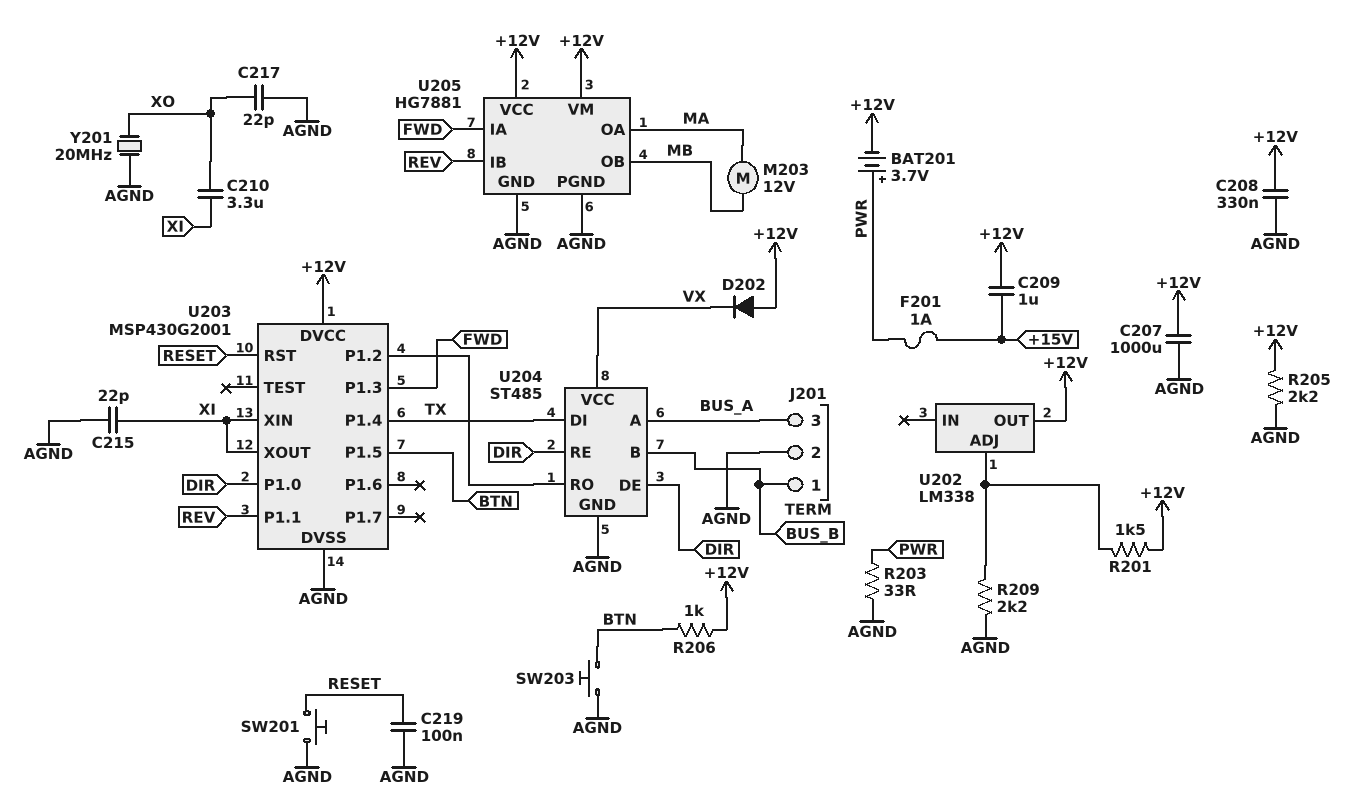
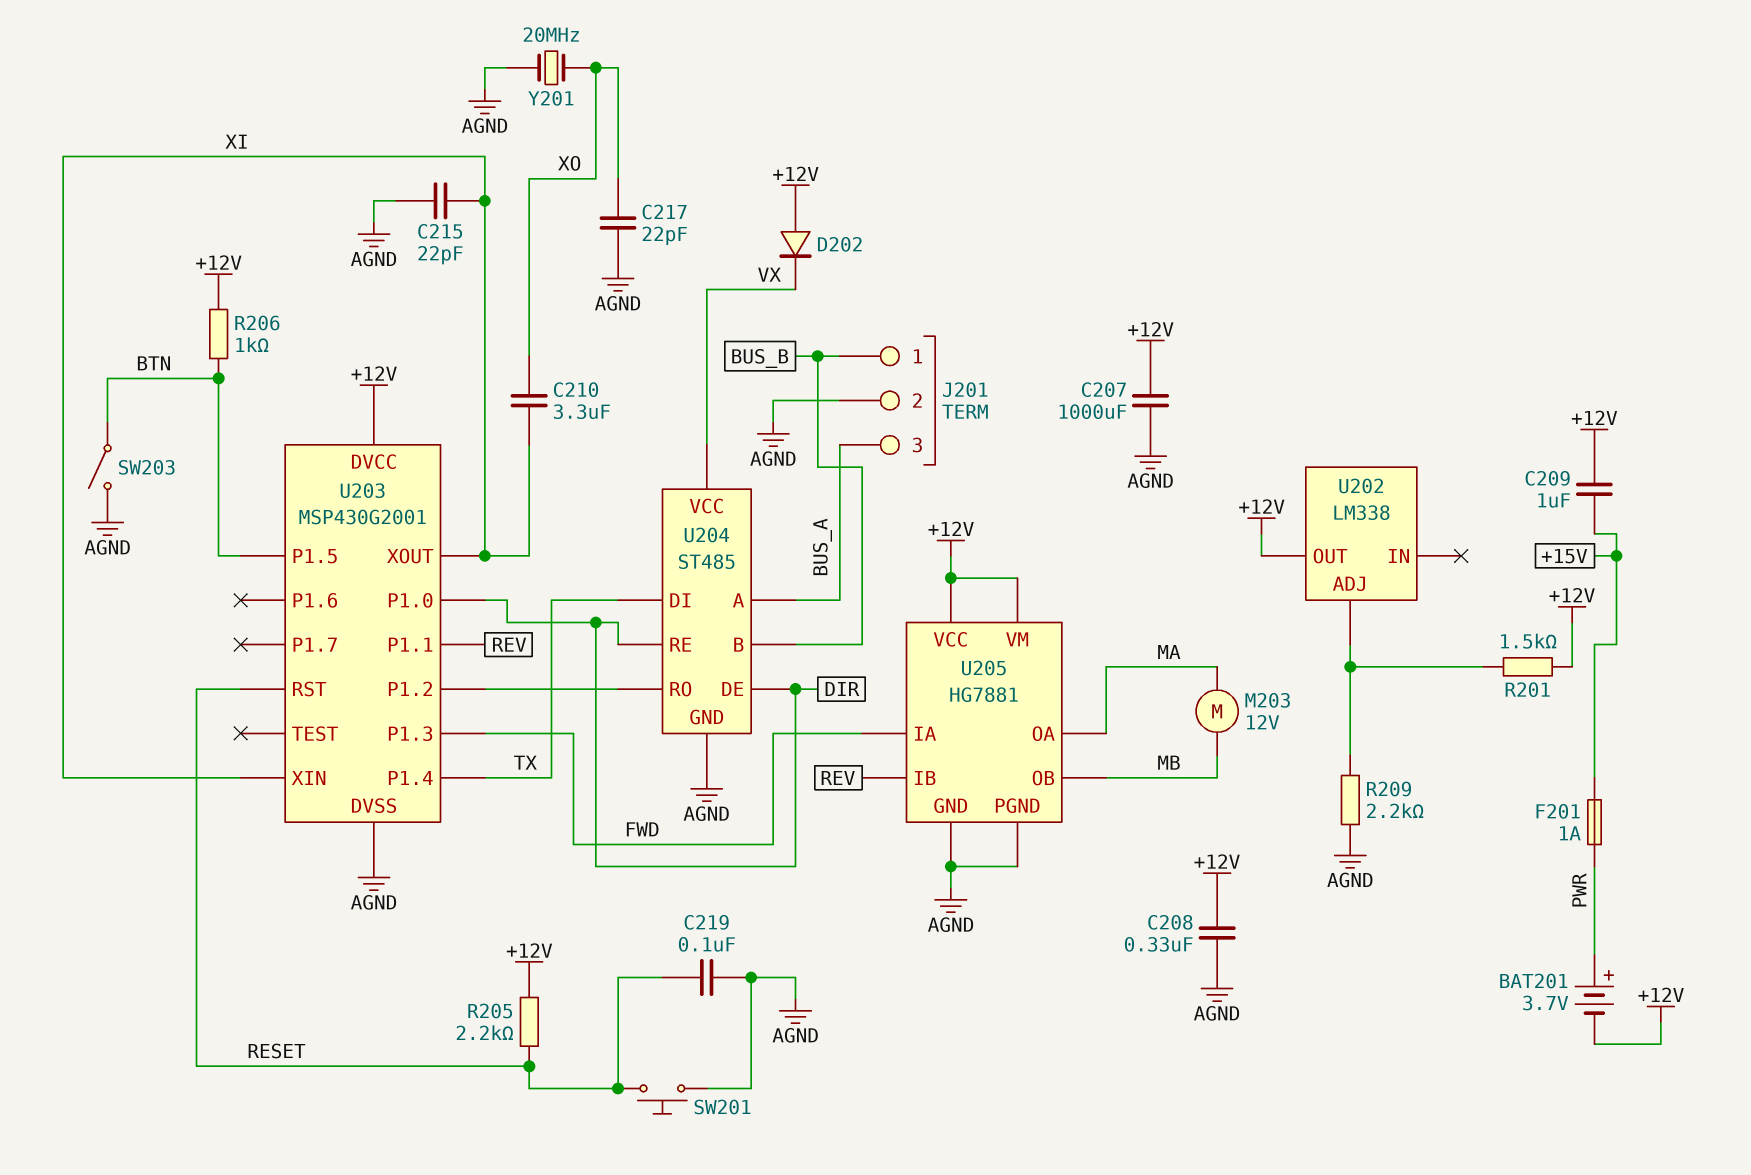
R203: 33 (AGND, PWR) -> none
R205: 2.2k (+12V, AGND) -> 2.2k (+12V, RESET)
SW203: button (AGND, BTN) -> switch (AGND, BTN)

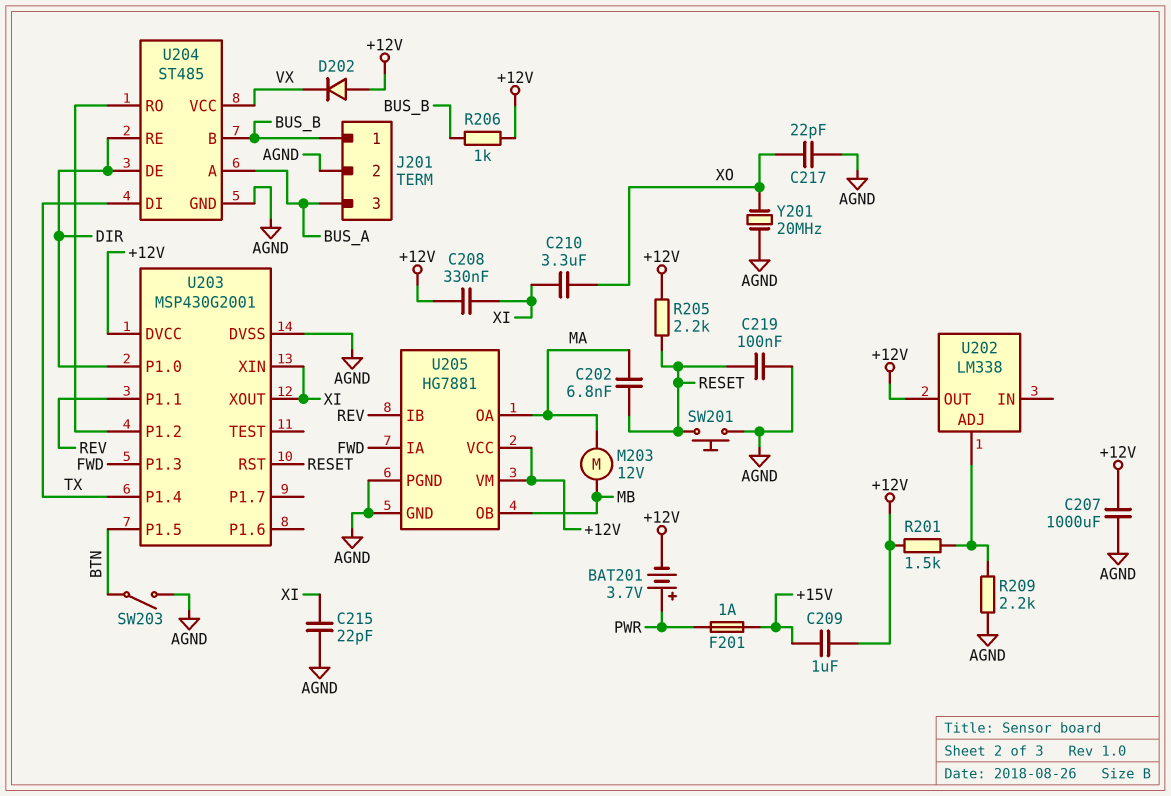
C202: none -> 6.8nF (MA, RESET)
C208: 330nF (+12V, AGND) -> 330nF (+12V, XI)
R206: 1k (+12V, BTN) -> 1k (+12V, BUS_B)

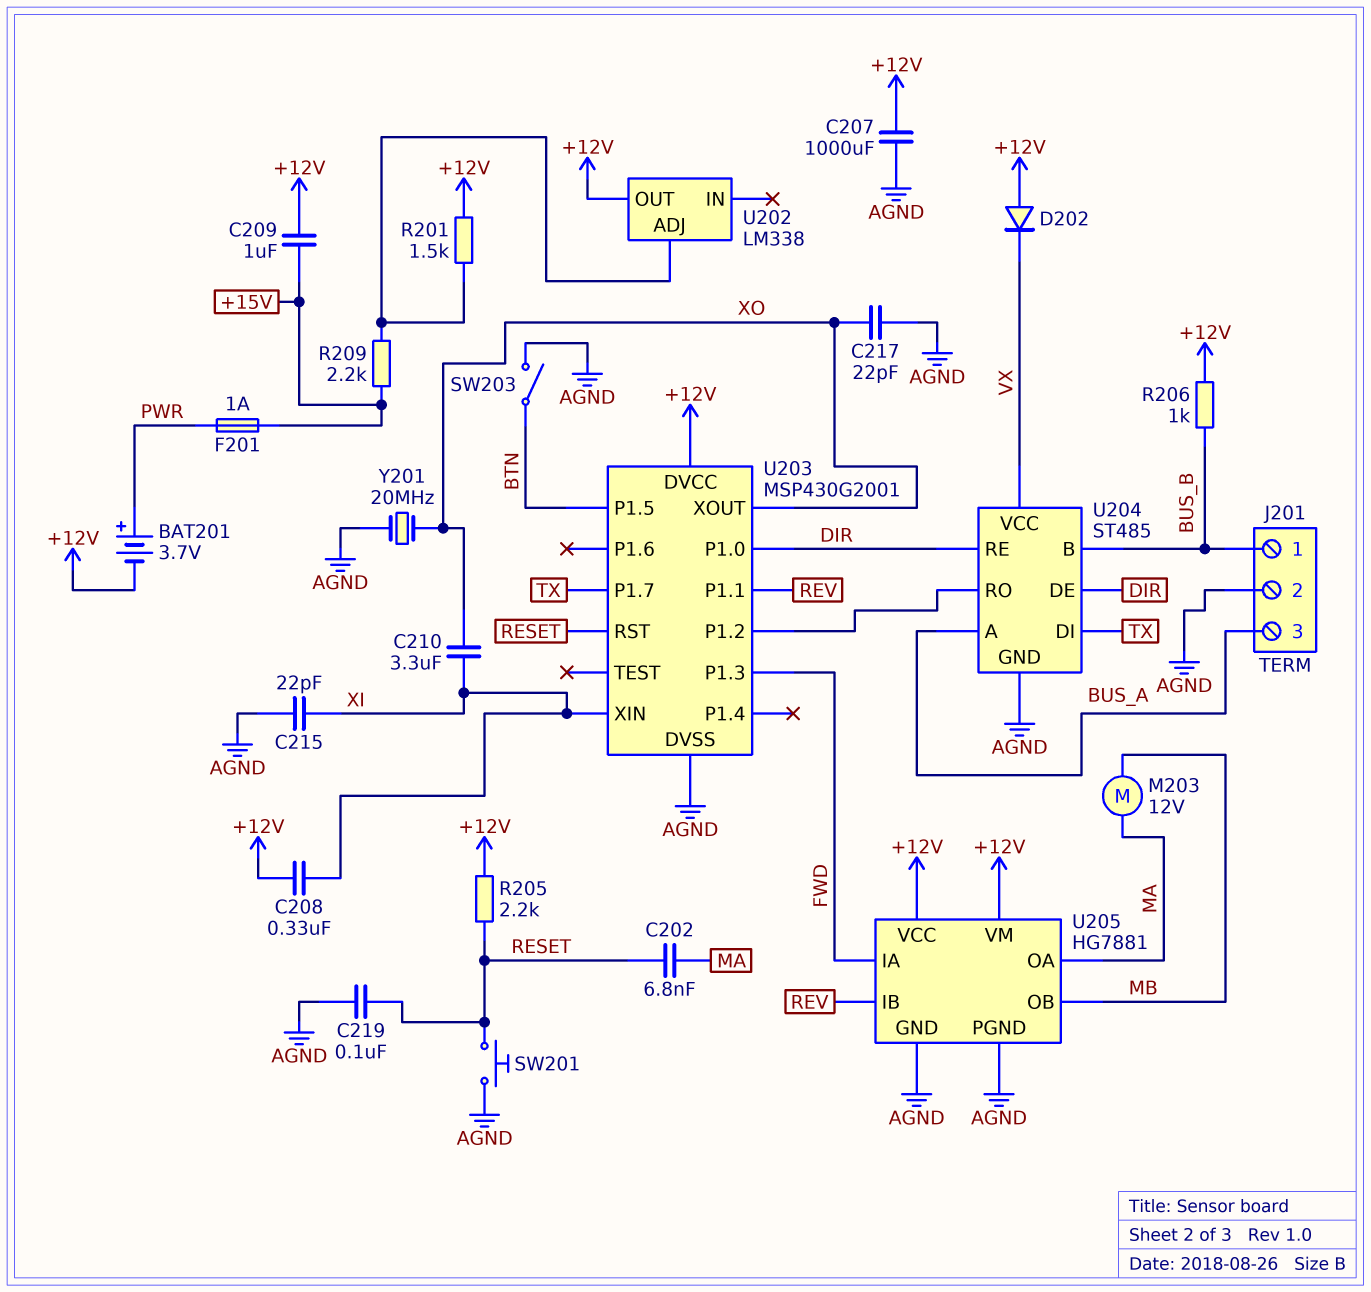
R209: 2.2k (AGND, U202/ADJ) -> 2.2k (+15V, U202/ADJ)
U203 pin P1.4: TX -> none
U203 pin P1.7: none -> TX
U203 pin XOUT: XI -> XO

